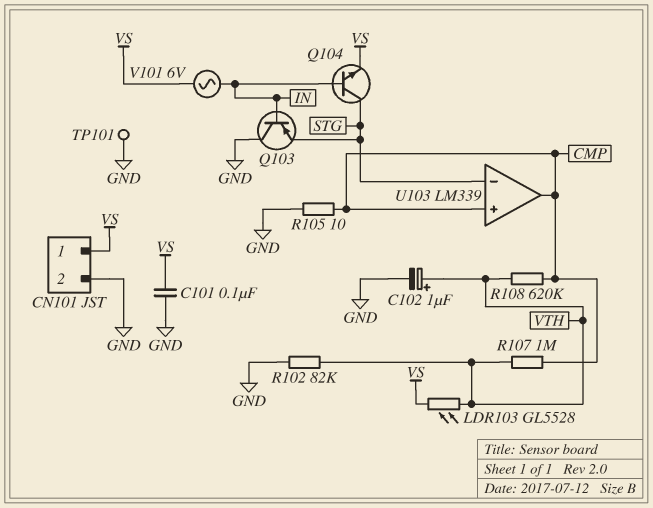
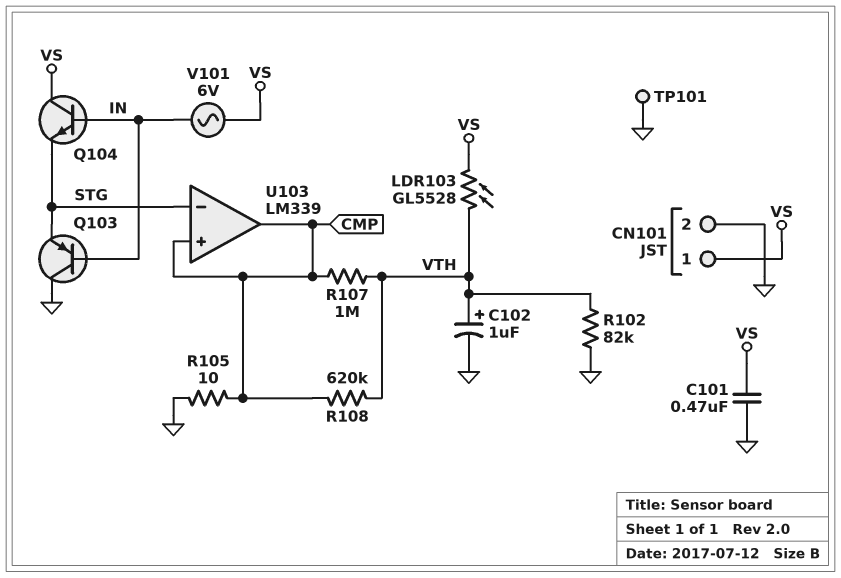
C101: 100nF (GND, VS) -> 470nF (GND, VS)
Q104: NPN (B IN, C STG, E VS) -> NPN (B IN, C VS, E STG)

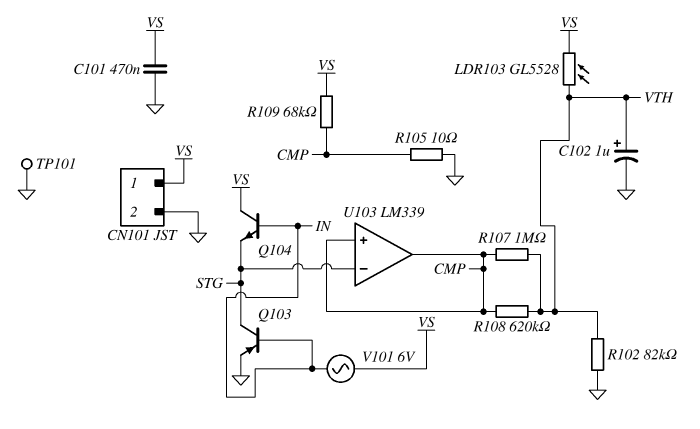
Q103: PNP (B IN, C GND, E STG) -> PNP (B IN, C STG, E GND)
R109: none -> 68k (CMP, VS)

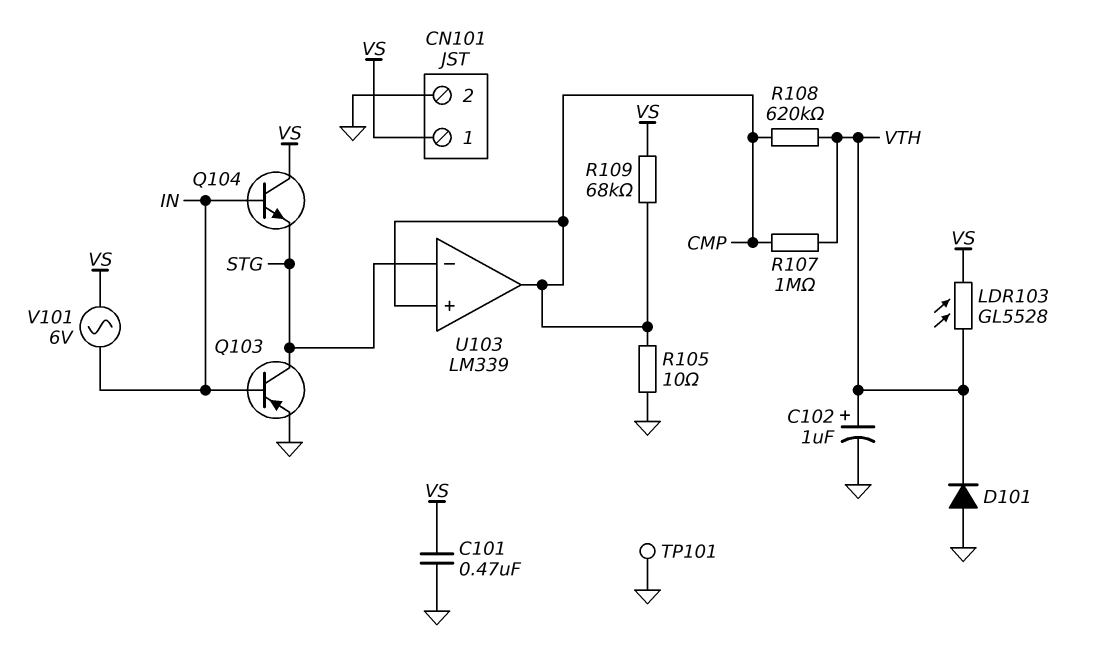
D101: none -> diode (A GND, K VTH)
R102: 82k (GND, VTH) -> none

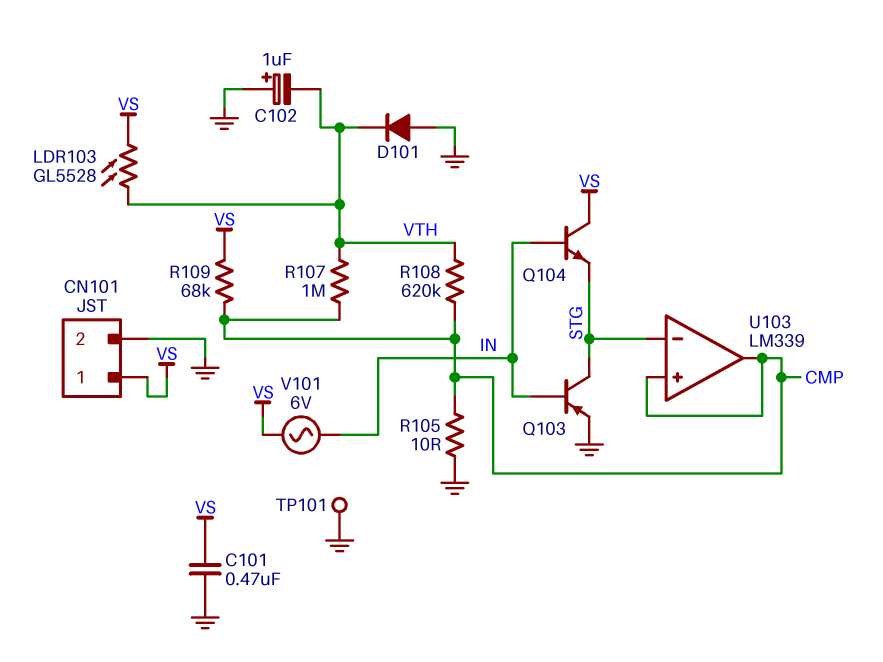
C102: 1uF (plus VTH, minus GND) -> 1uF (plus GND, minus VTH)

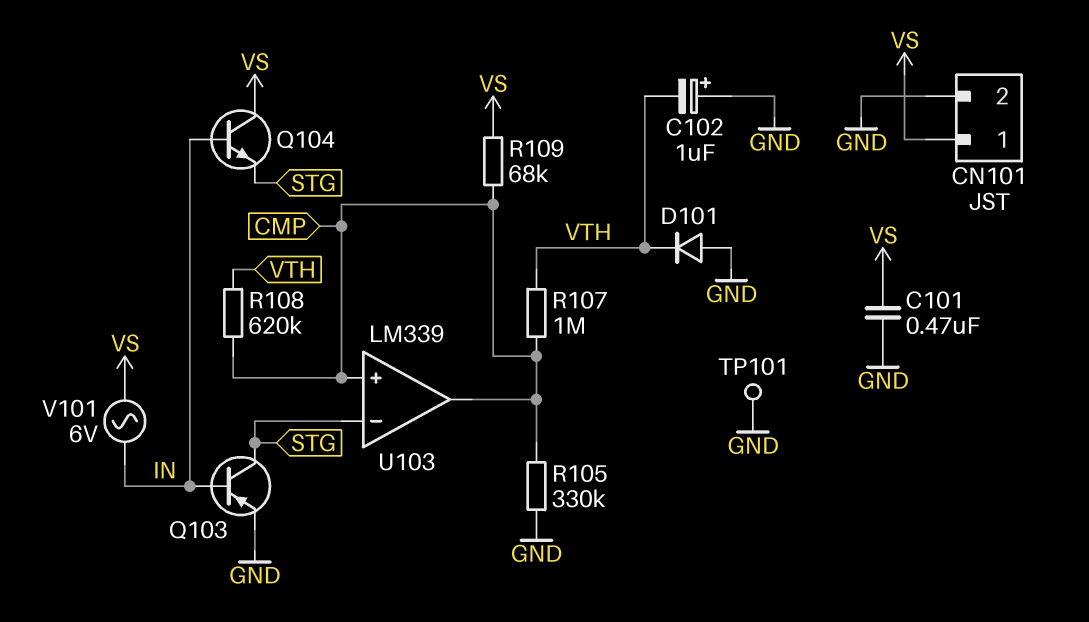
LDR103: GL5528 (VS, VTH) -> none
R105: 10 (CMP, GND) -> 330k (CMP, GND)

